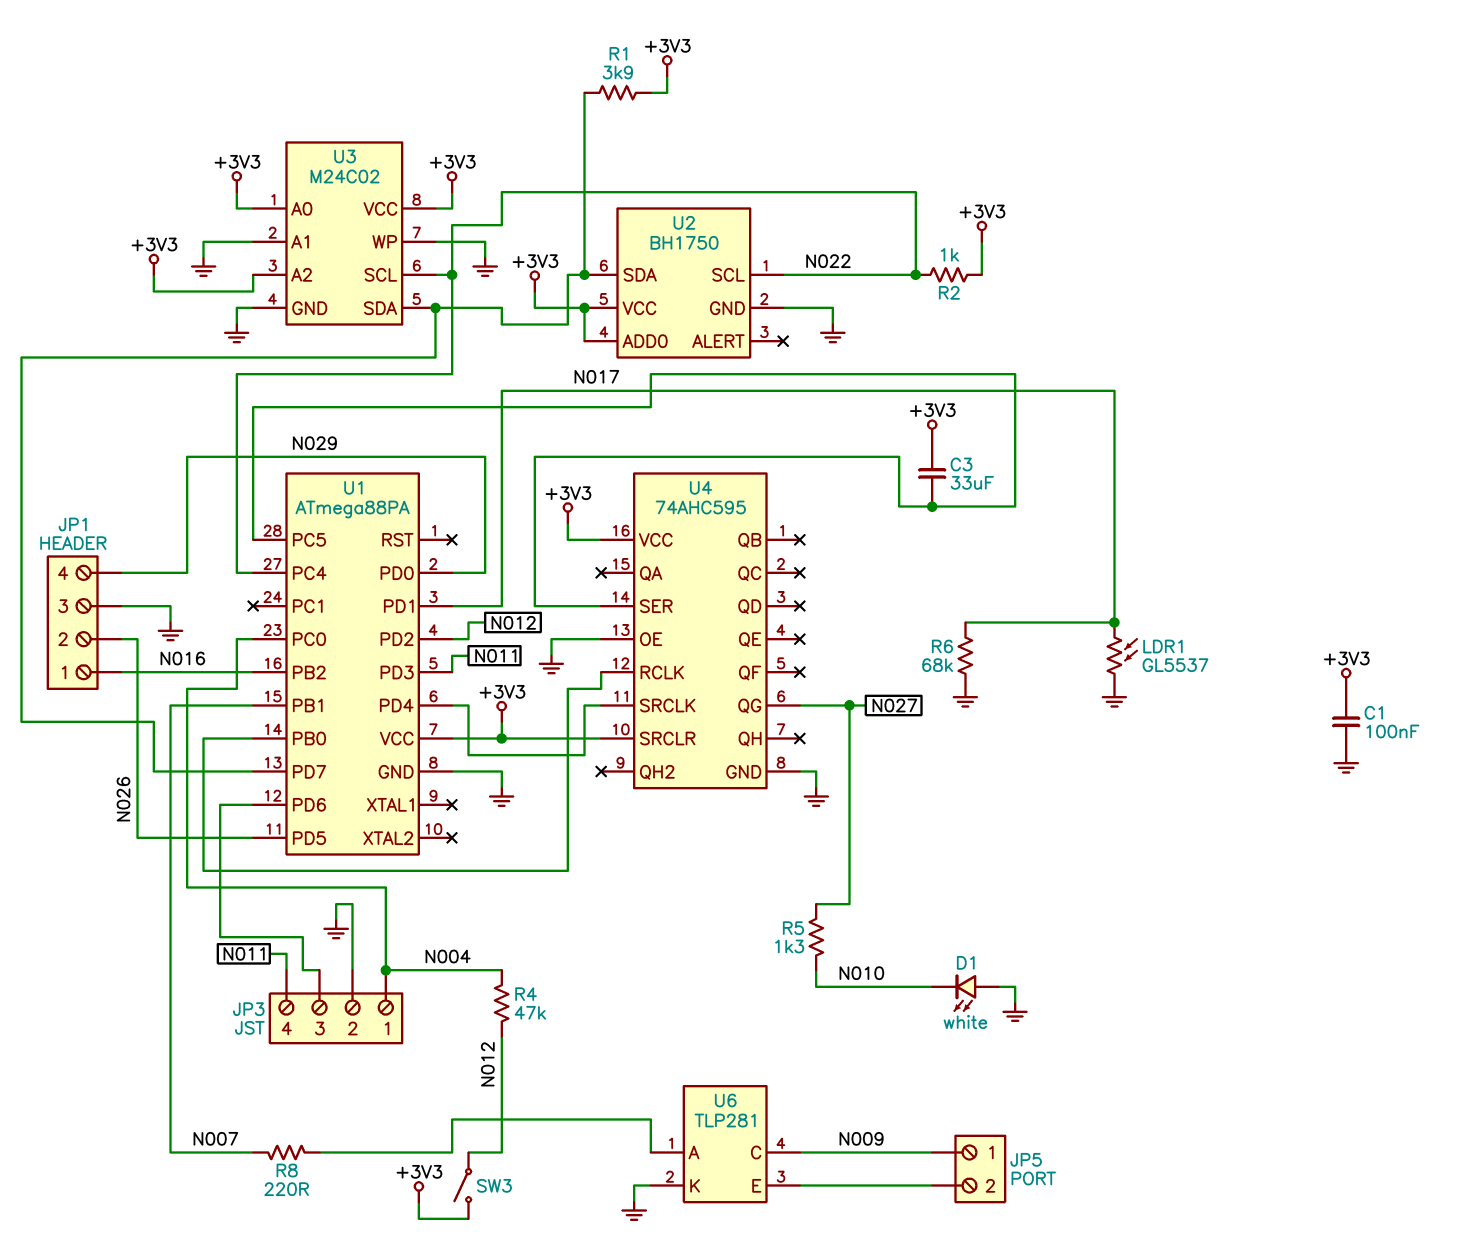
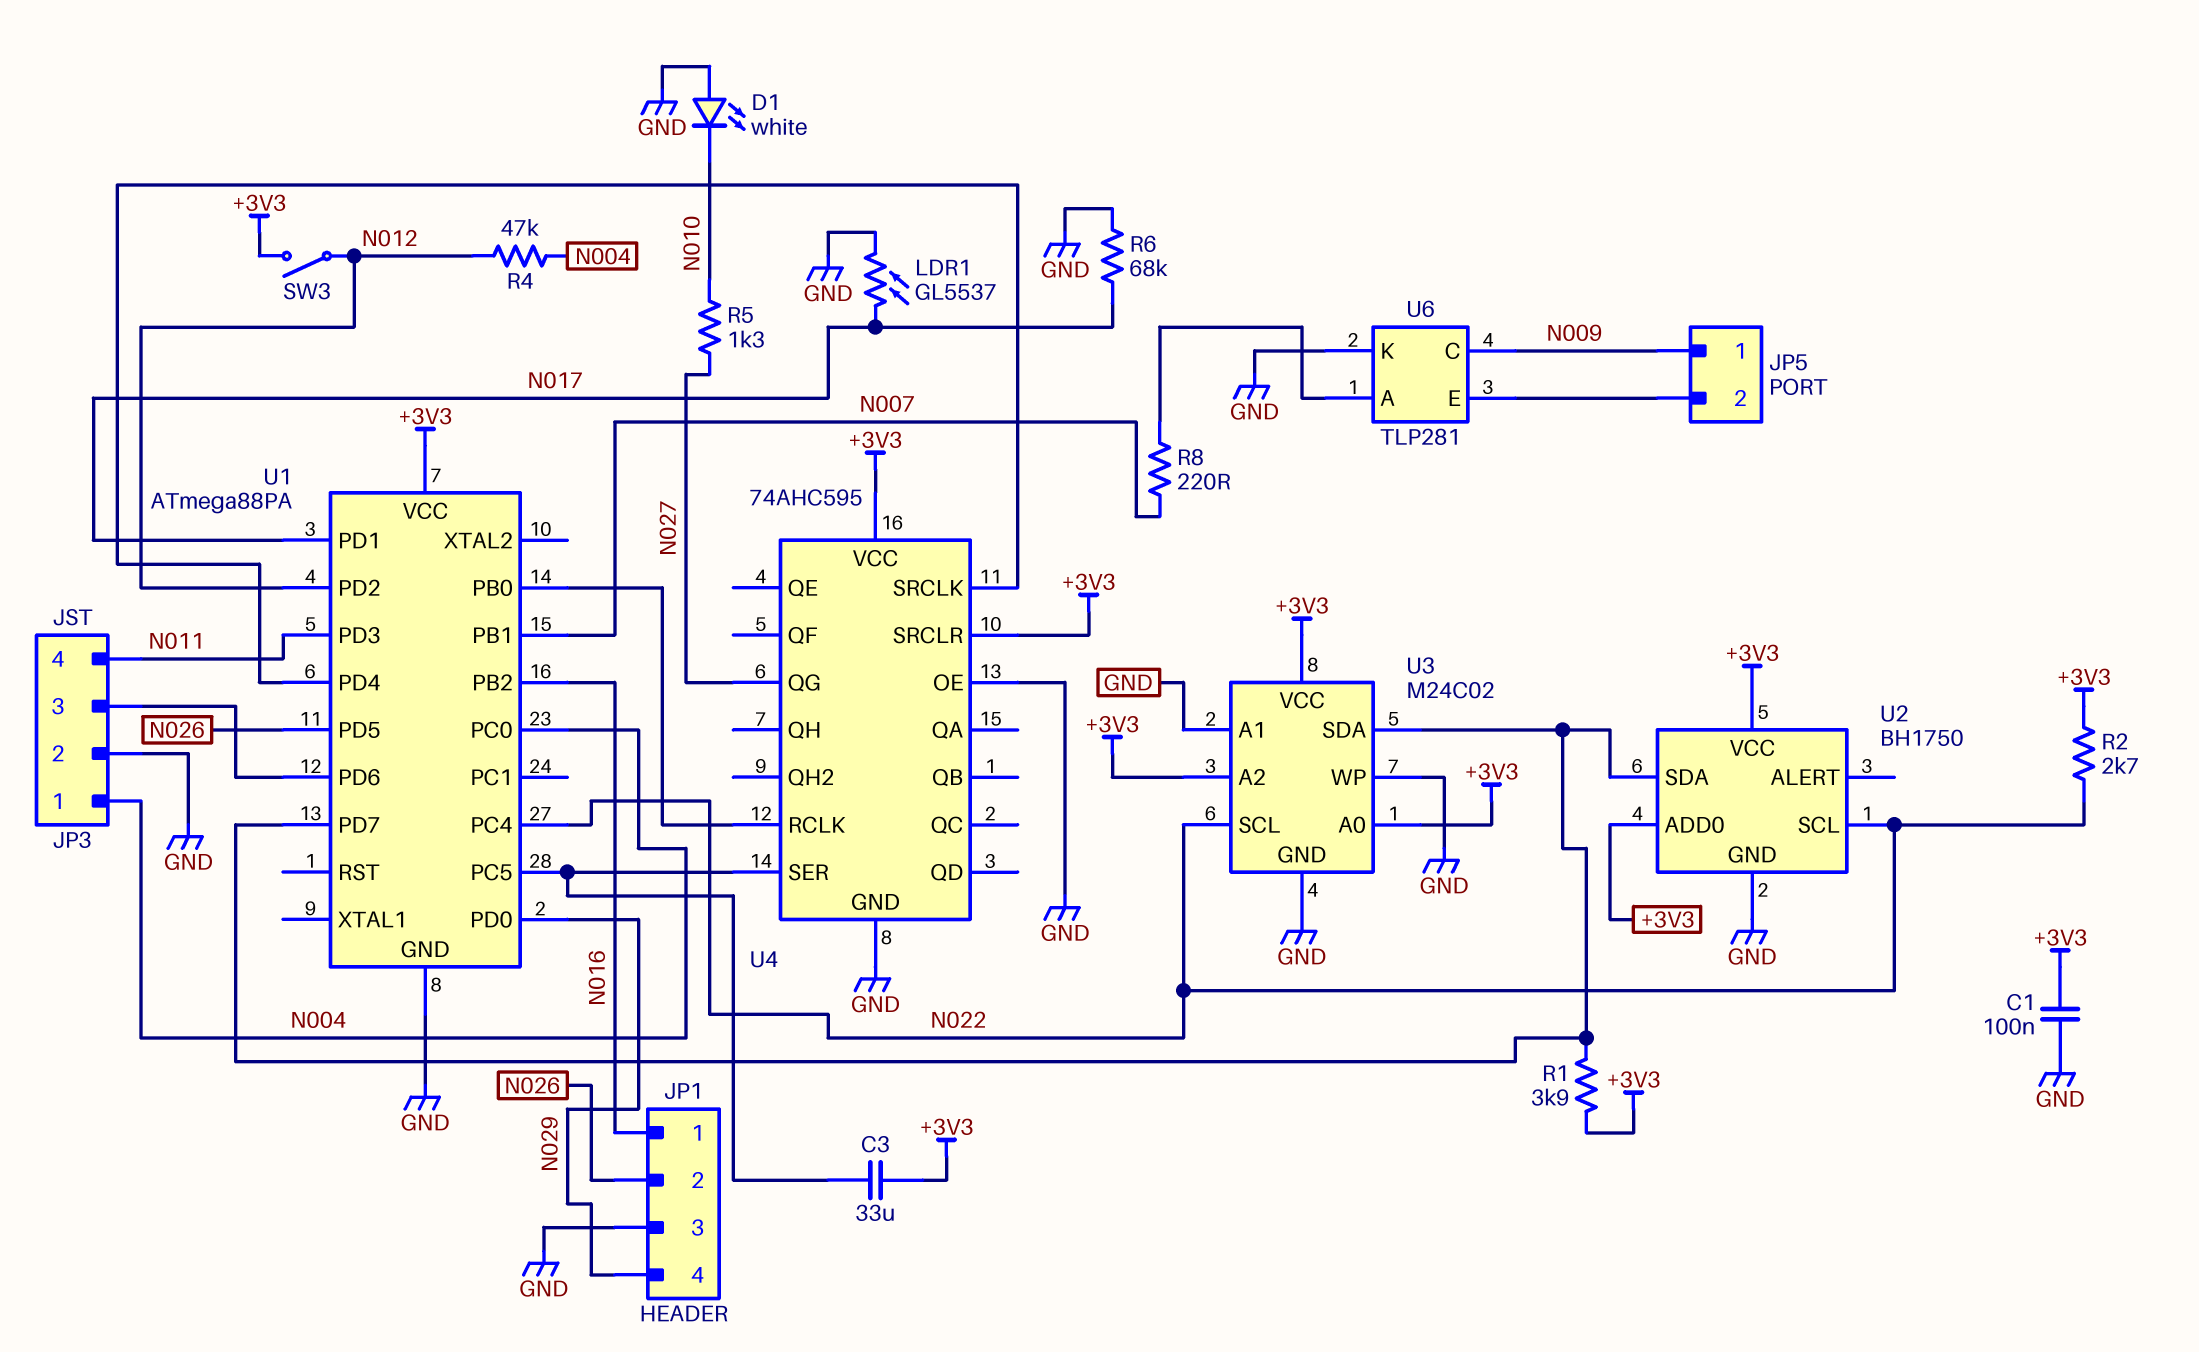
R2: 1k (+3V3, N022) -> 2.7k (+3V3, N022)

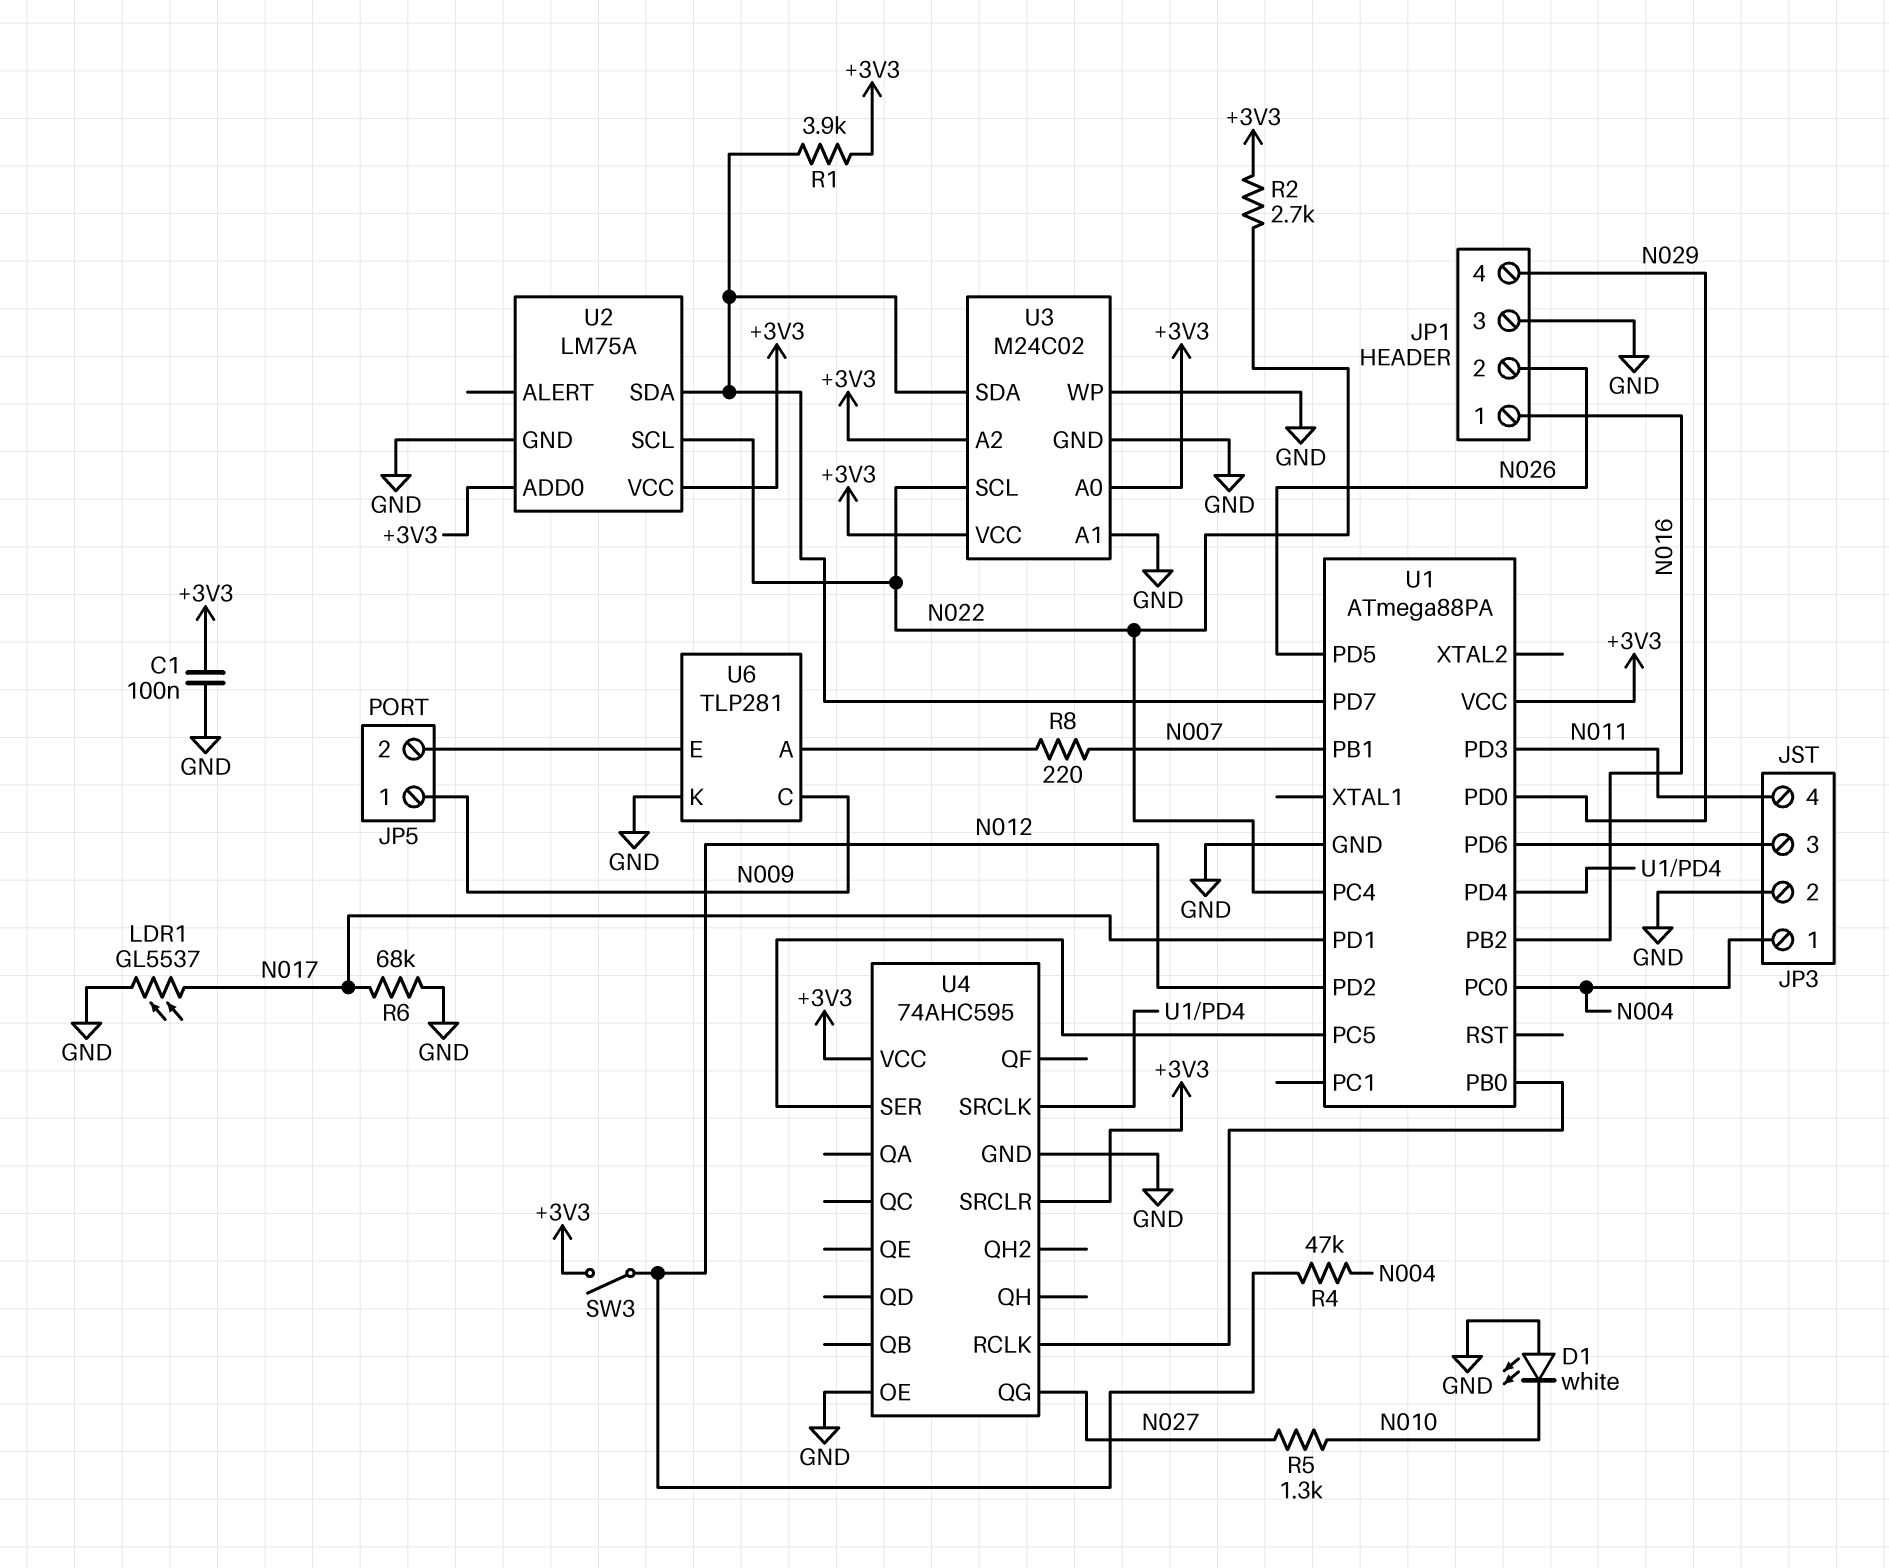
C3: 33uF (+3V3, U1/PC5) -> none
U2: BH1750 -> LM75A

